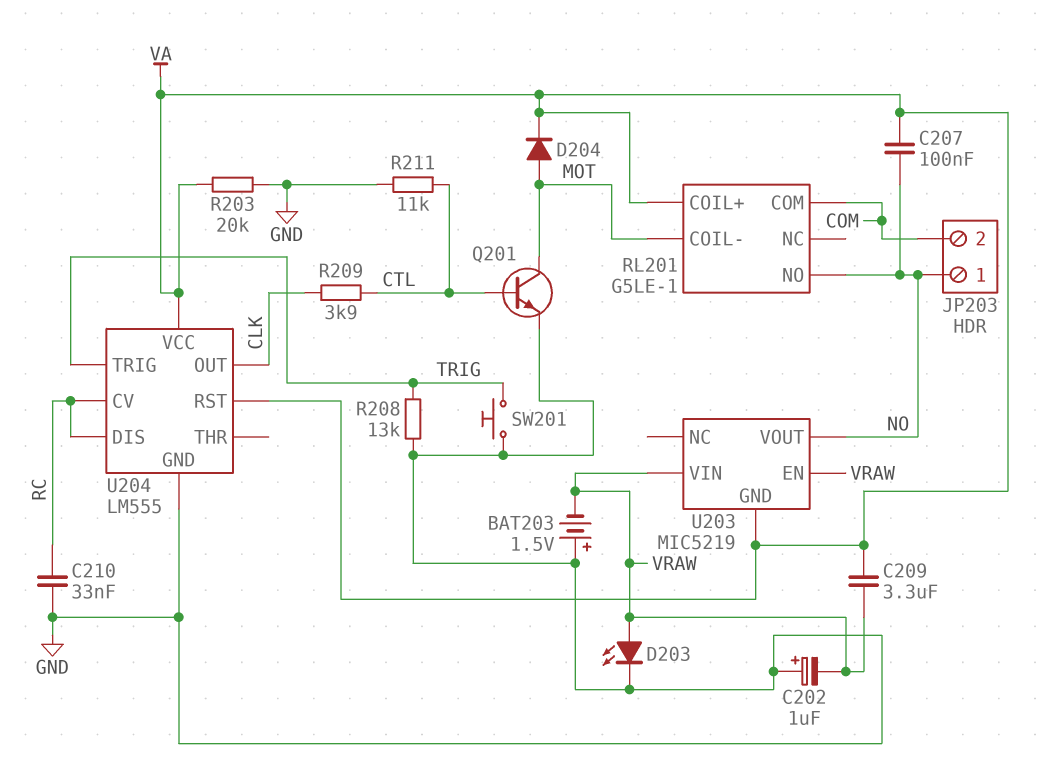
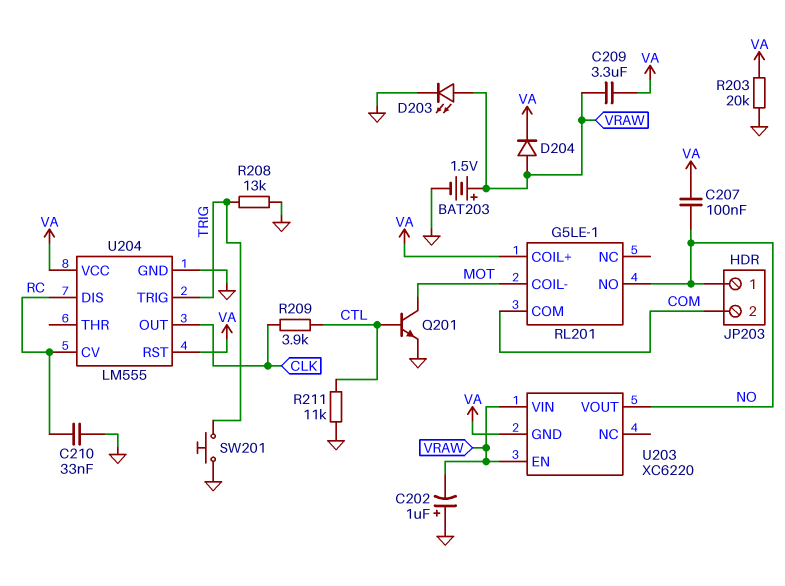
BAT203: 1.5V (plus GND, minus VRAW) -> 1.5V (plus VRAW, minus GND)
D204: diode (A MOT, K VA) -> diode (A VRAW, K VA)
U203: MIC5219 -> XC6220

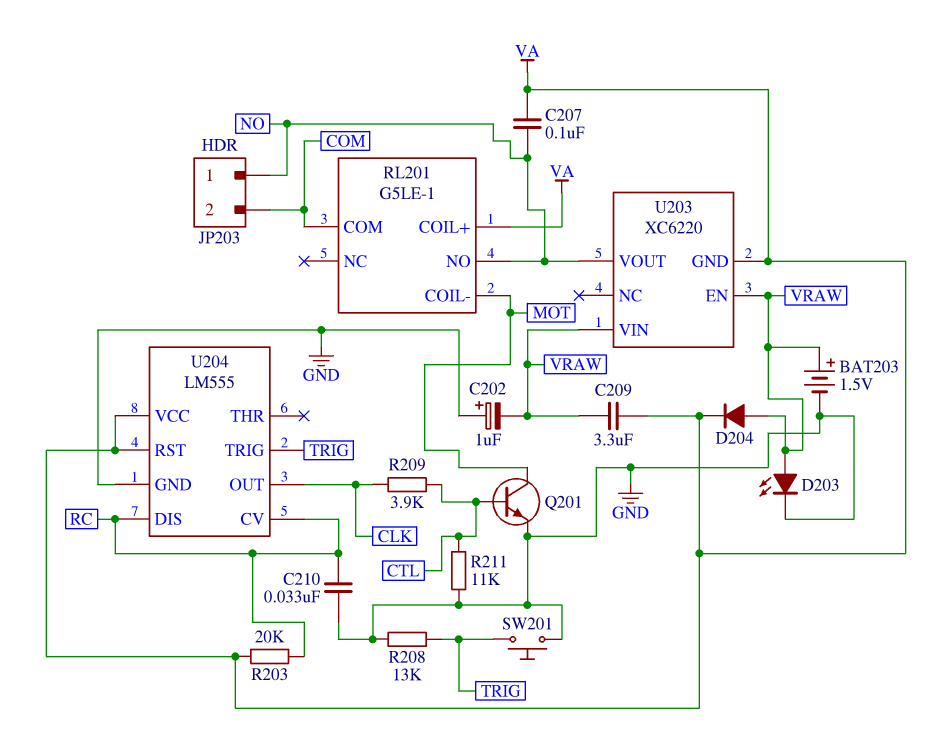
R203: 20k (GND, VA) -> 20k (RC, VA)

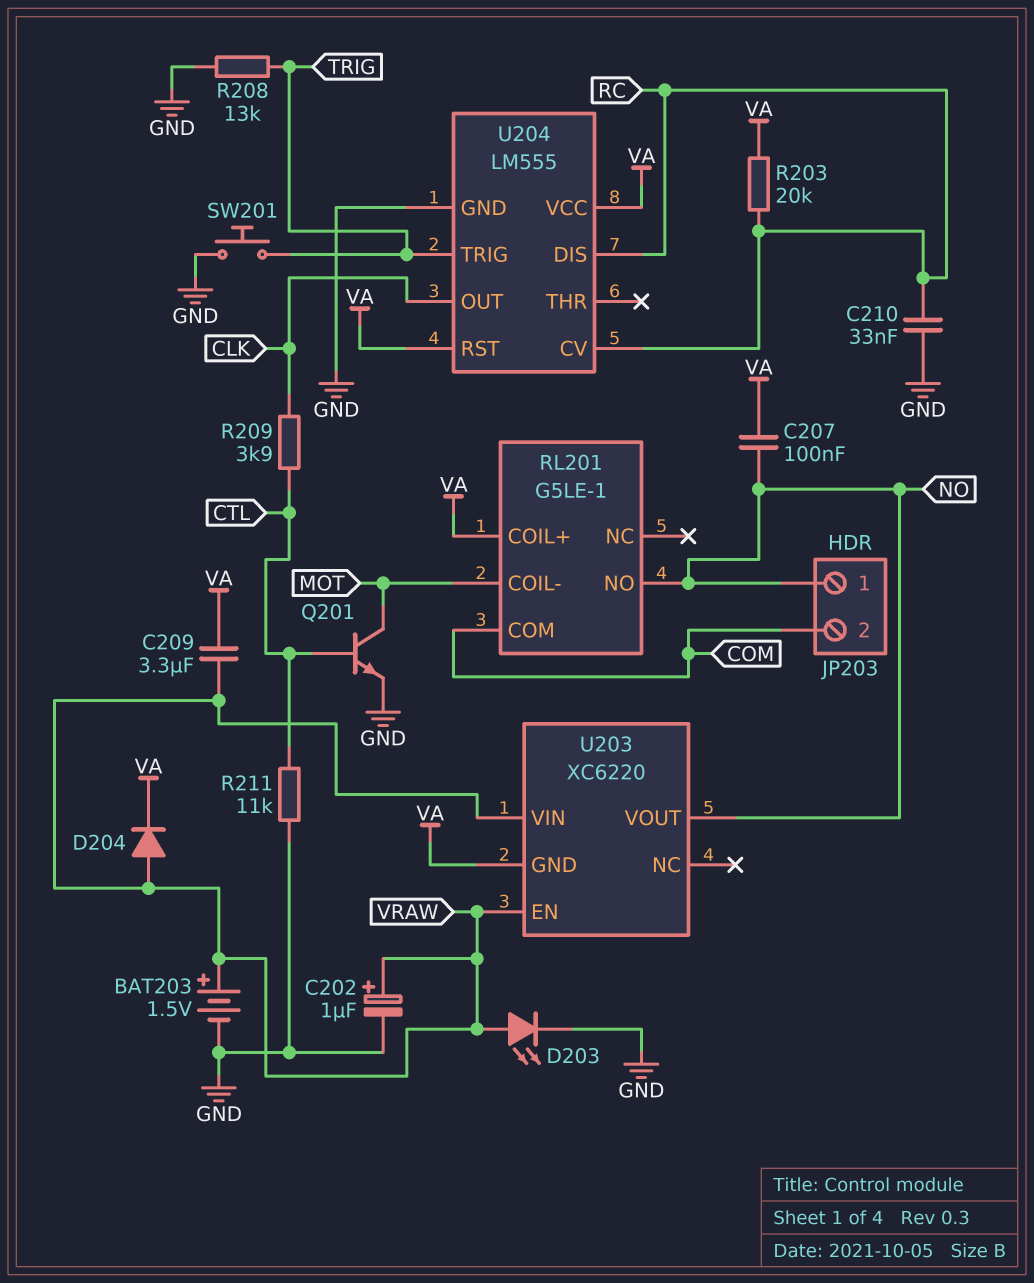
C202: 1uF (plus GND, minus VRAW) -> 1uF (plus VRAW, minus GND)

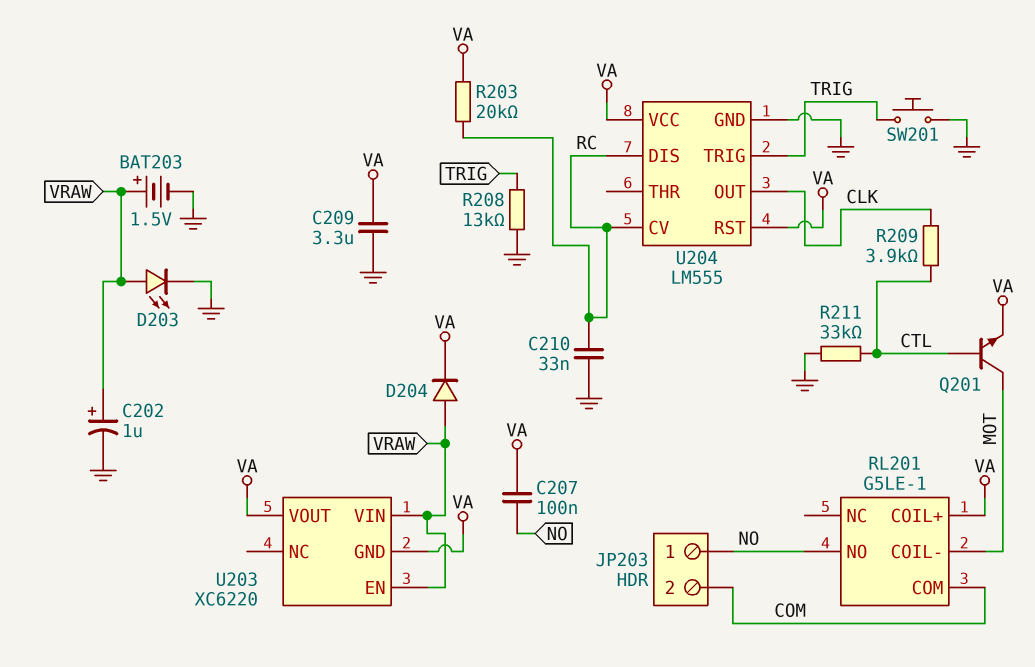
C209: 3.3uF (VA, VRAW) -> 3.3uF (GND, VA)
Q201: NPN (B CTL, C MOT, E GND) -> NPN (B CTL, C MOT, E VA)
R211: 11k (CTL, GND) -> 33k (CTL, GND)
U203 pin VOUT: NO -> VA

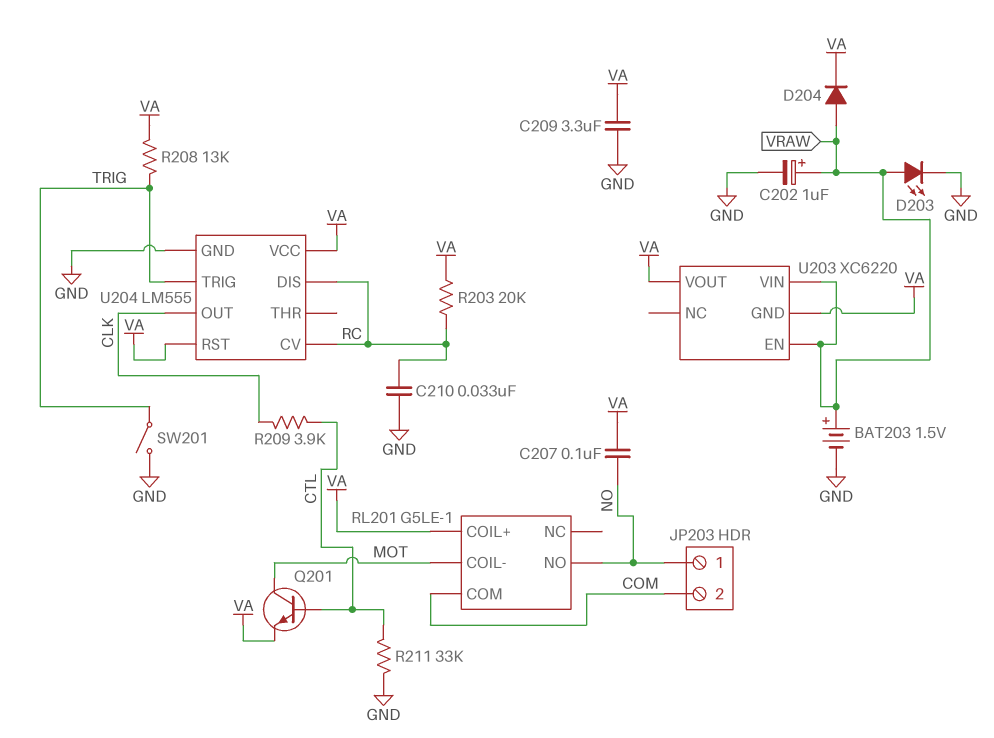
R208: 13k (GND, TRIG) -> 13k (TRIG, VA)
SW201: button (GND, TRIG) -> switch (GND, TRIG)

